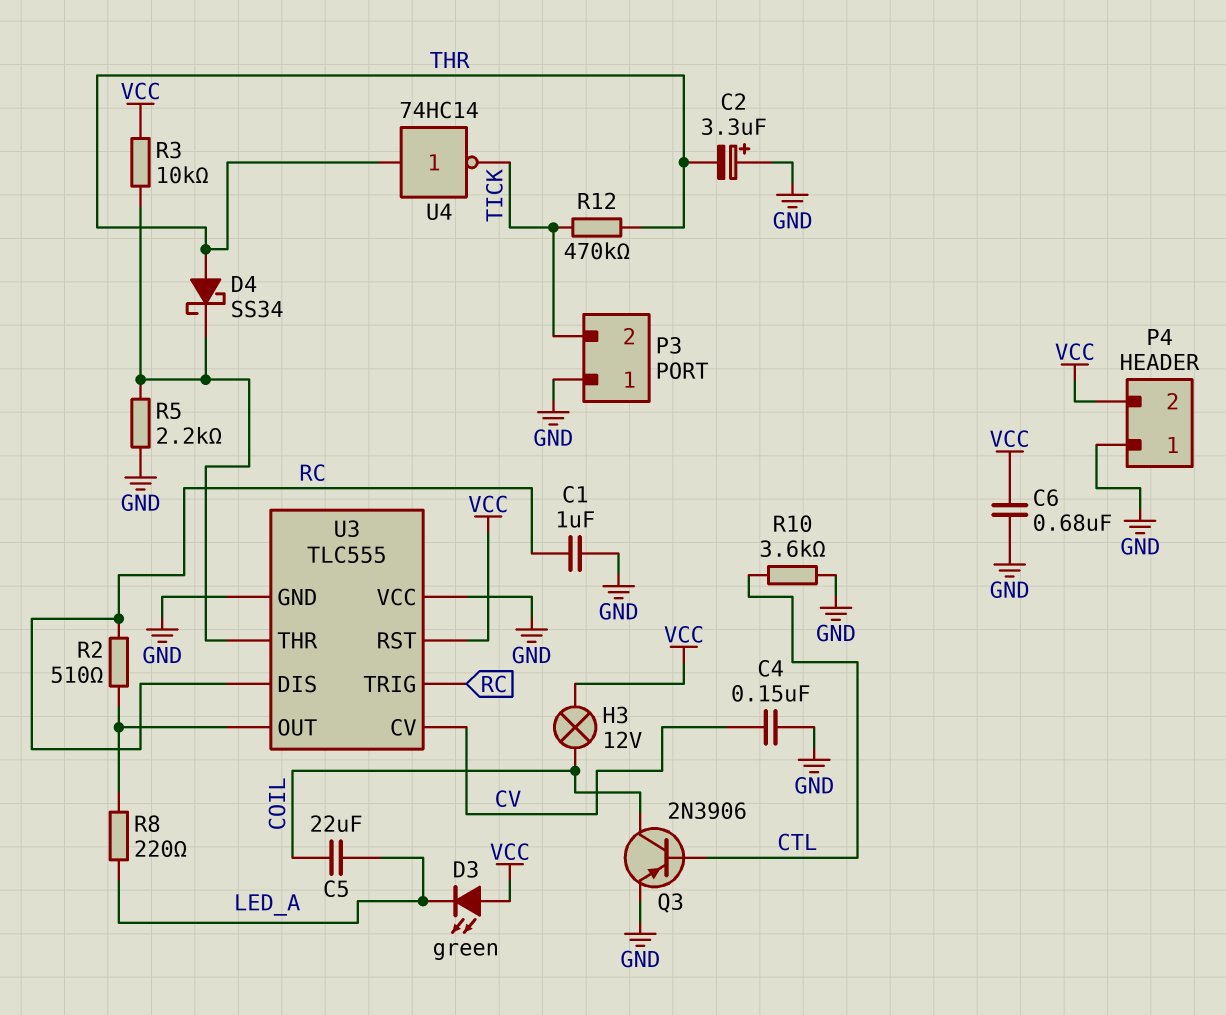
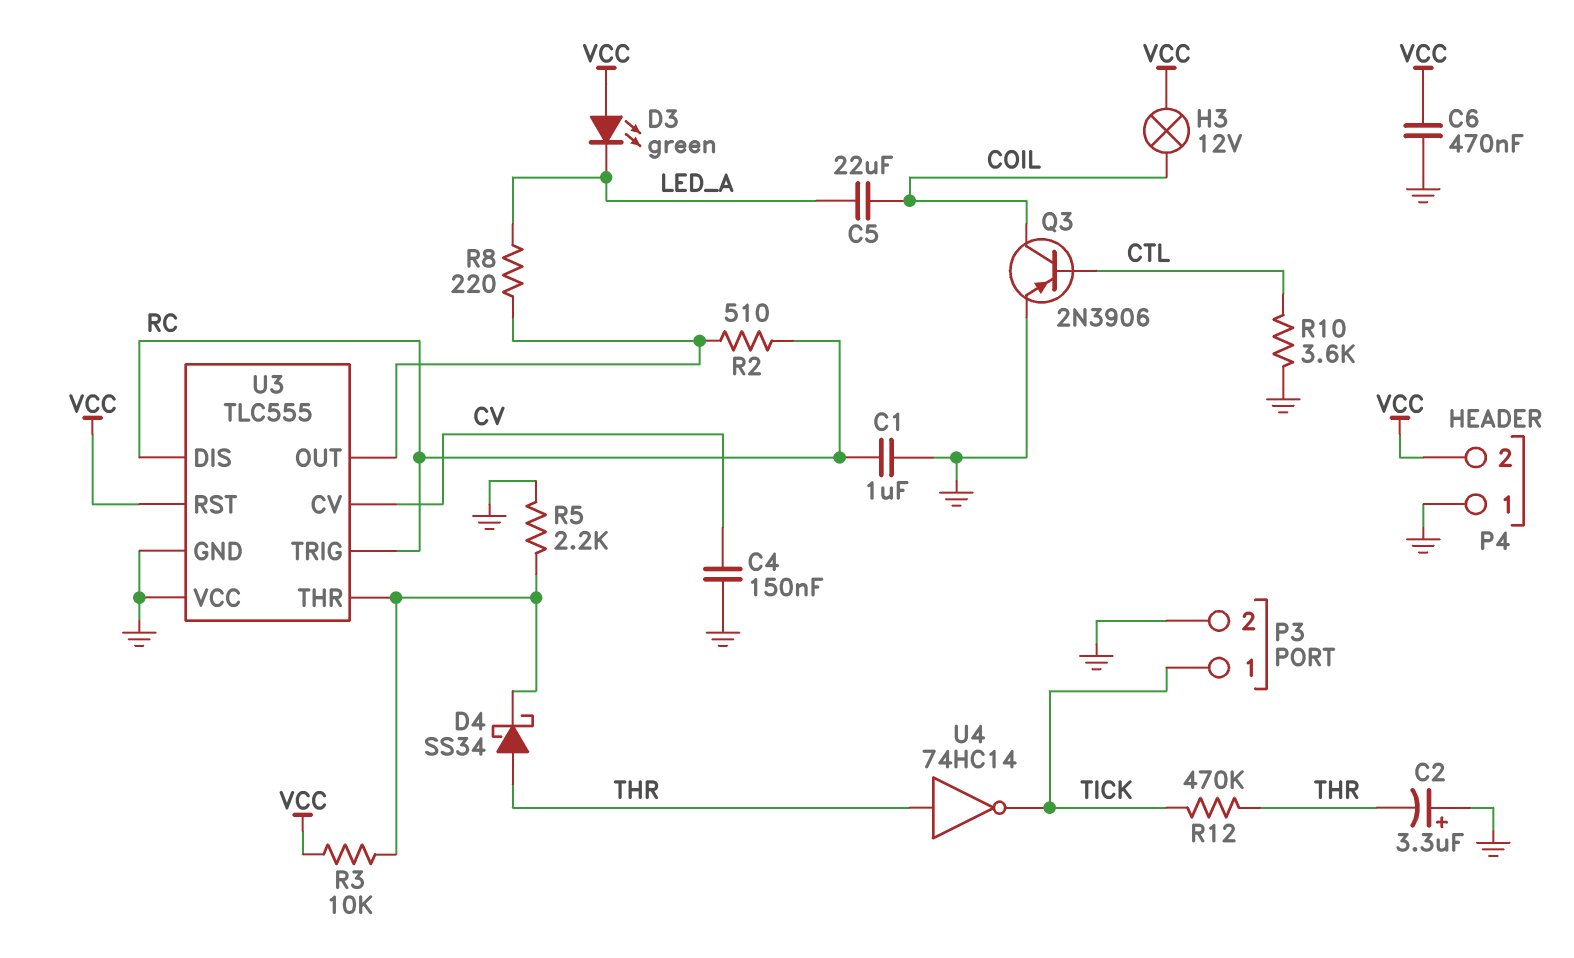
C6: 680nF (GND, VCC) -> 470nF (GND, VCC)
P3 pin 1: GND -> TICK
P3 pin 2: TICK -> GND

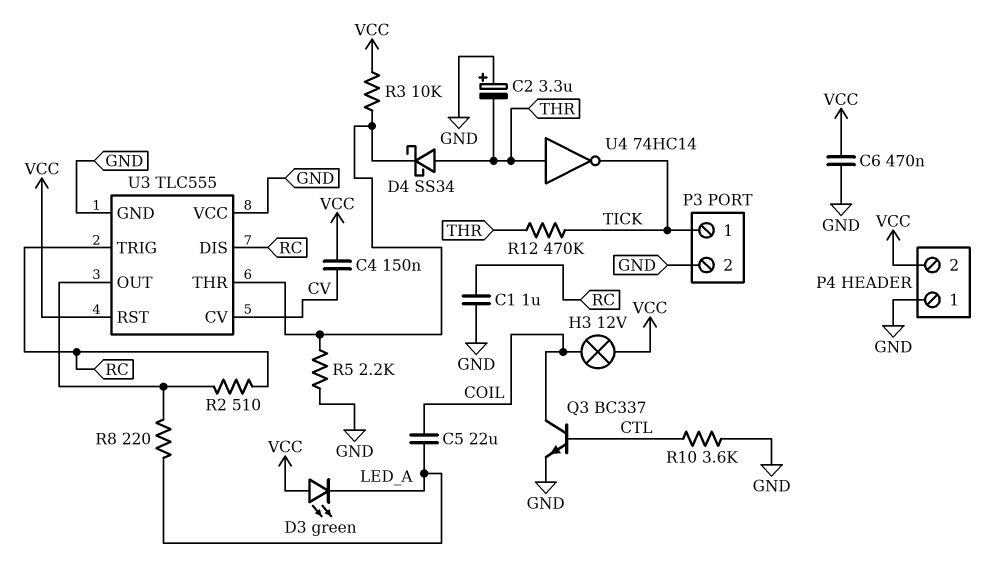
C4: 150nF (CV, GND) -> 150nF (CV, VCC)
Q3: PNP 2N3906 (B CTL, C COIL, E GND) -> NPN BC337 (B CTL, C COIL, E GND)

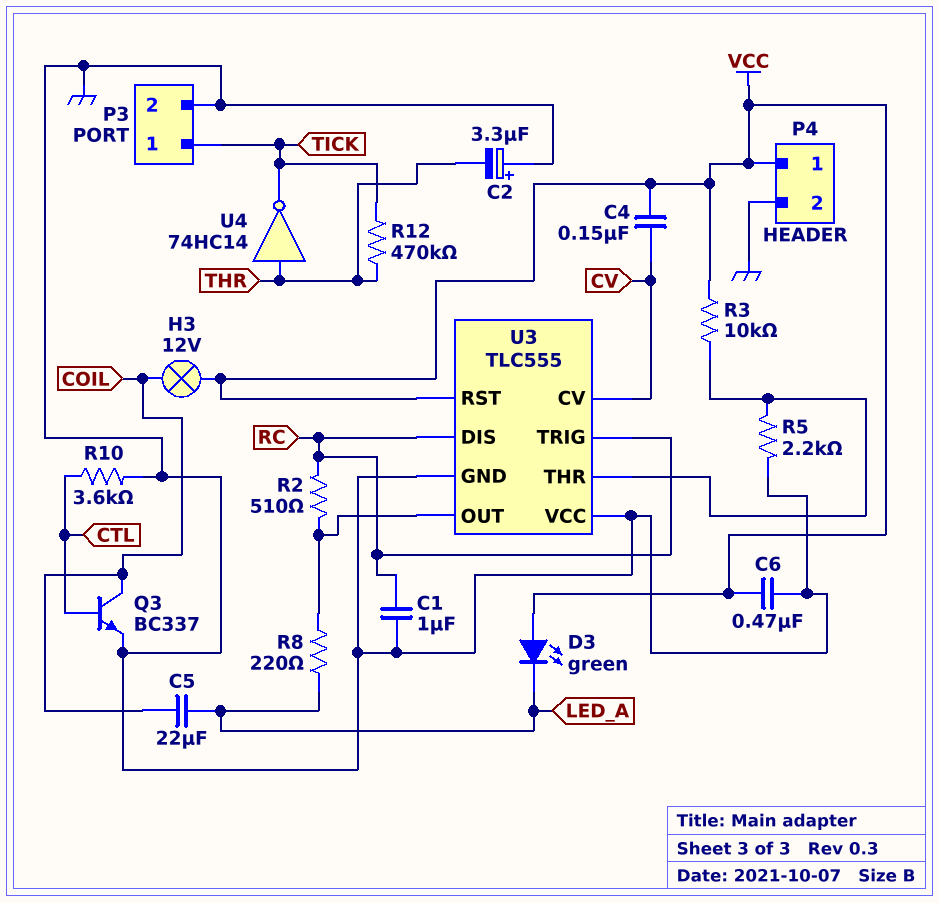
D4: schottky SS34 (A THR, K U3/THR) -> none
P4 pin 1: GND -> VCC
P4 pin 2: VCC -> GND

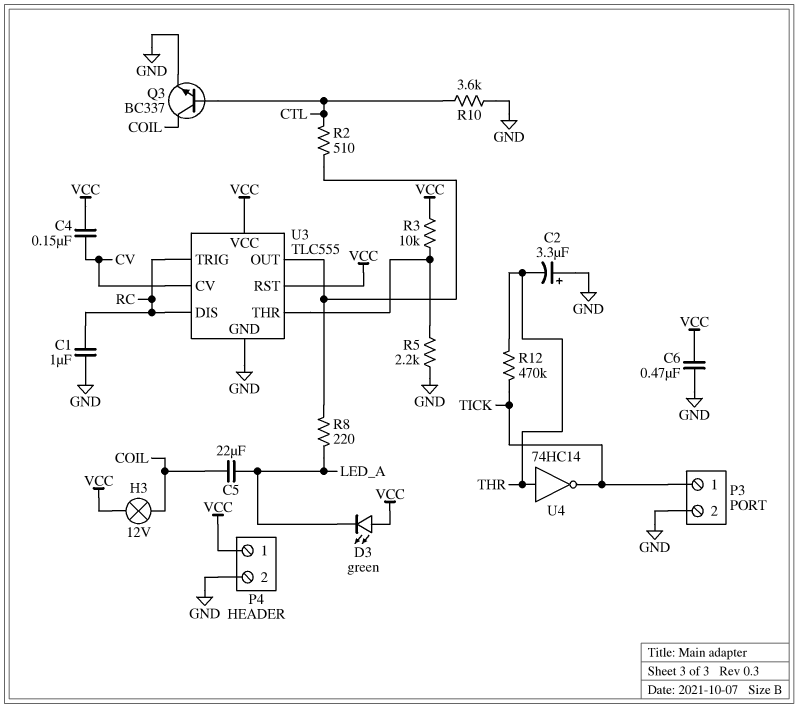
R2: 510 (RC, U3/OUT) -> 510 (CTL, U3/OUT)
U3 pin VCC: GND -> VCC

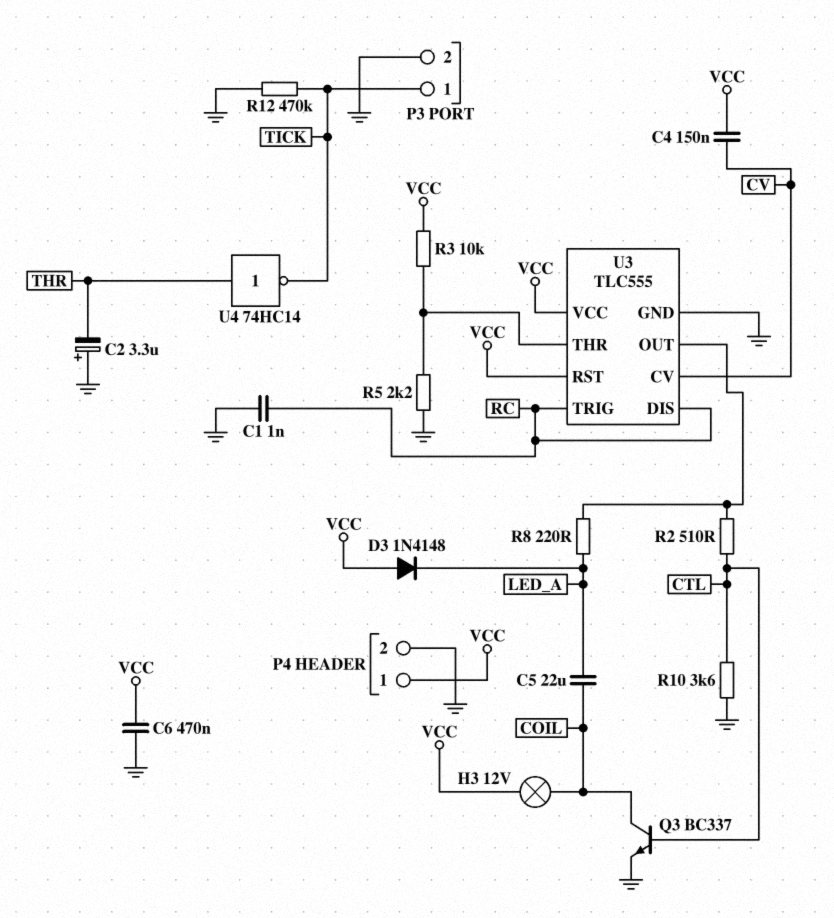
C1: 1uF (GND, RC) -> 1nF (GND, RC)
D3: LED green (A VCC, K LED_A) -> diode 1N4148 (A VCC, K LED_A)
R12: 470k (THR, TICK) -> 470k (GND, TICK)

